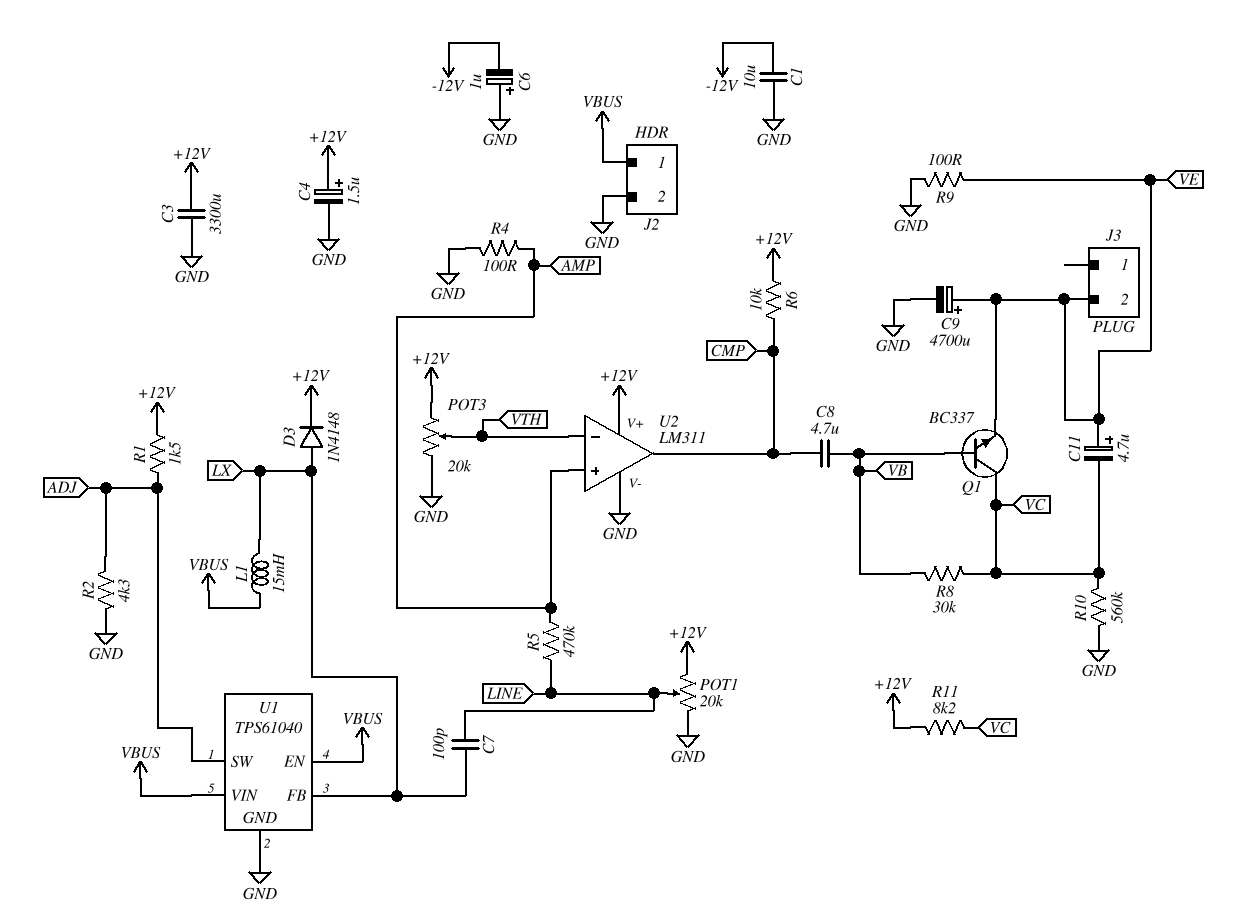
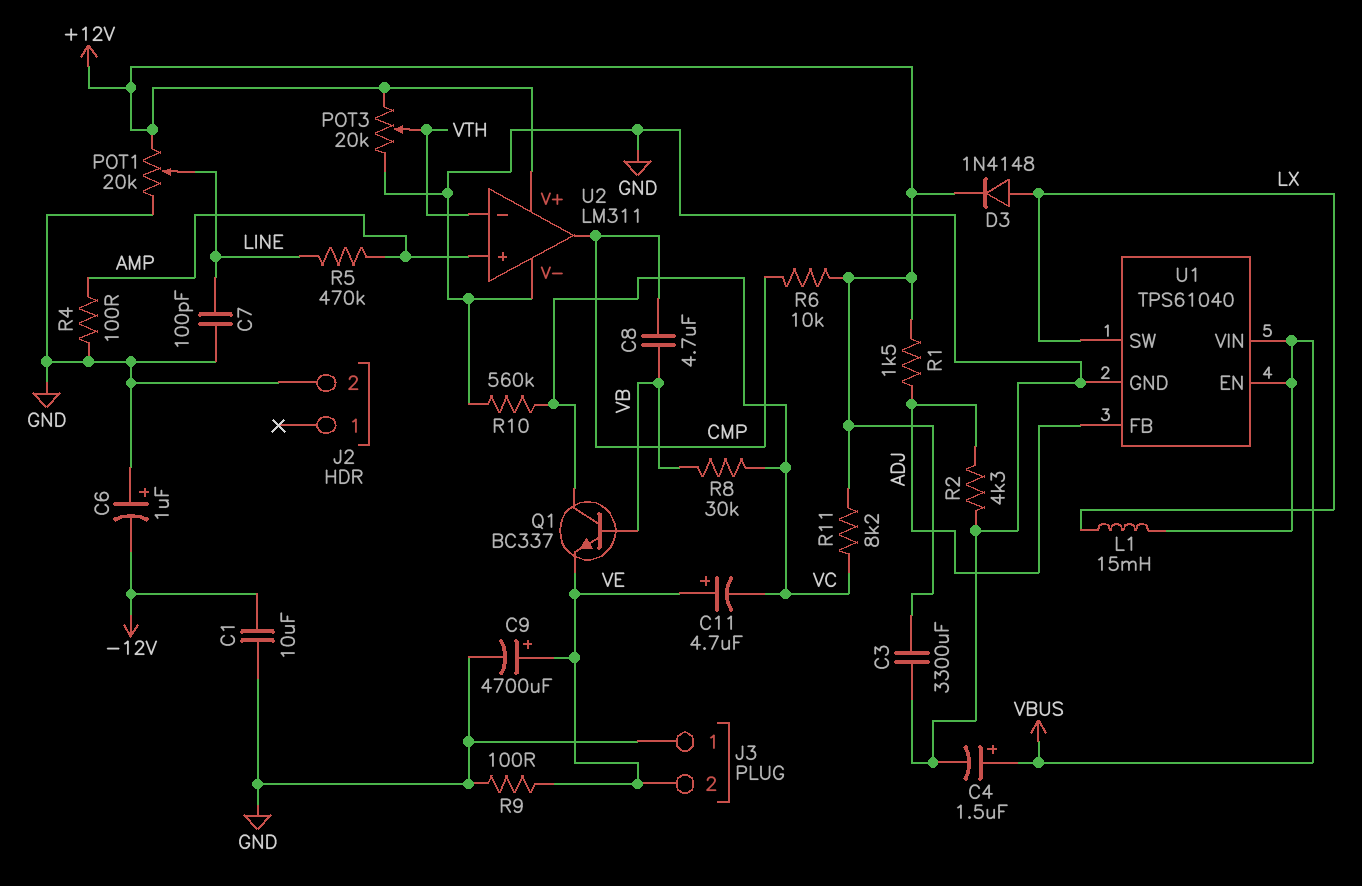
C4: 1.5uF (plus +12V, minus GND) -> 1.5uF (plus VBUS, minus GND)
C7: 100pF (LINE, LX) -> 100pF (GND, LINE)
J2 pin 1: VBUS -> none
J3 pin 1: none -> GND
U1 pin FB: LX -> ADJ
U1 pin SW: ADJ -> LX

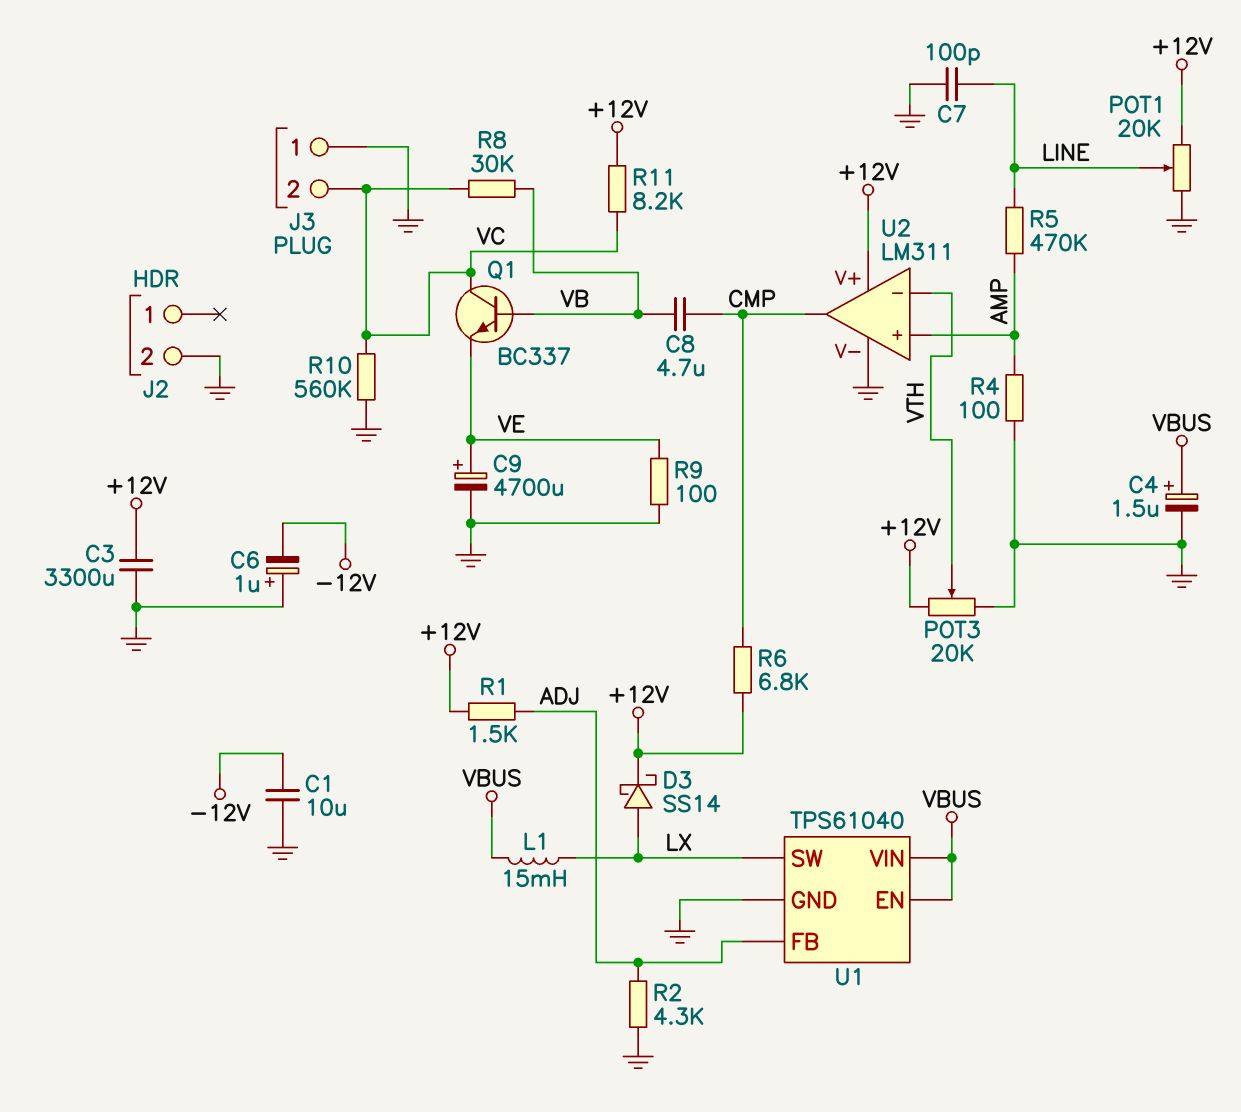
C11: 4.7uF (plus VE, minus VC) -> none
D3: diode 1N4148 (A LX, K +12V) -> schottky SS14 (A LX, K +12V)
J3 pin 2: VE -> VC
R6: 10k (+12V, CMP) -> 6.8k (+12V, CMP)

